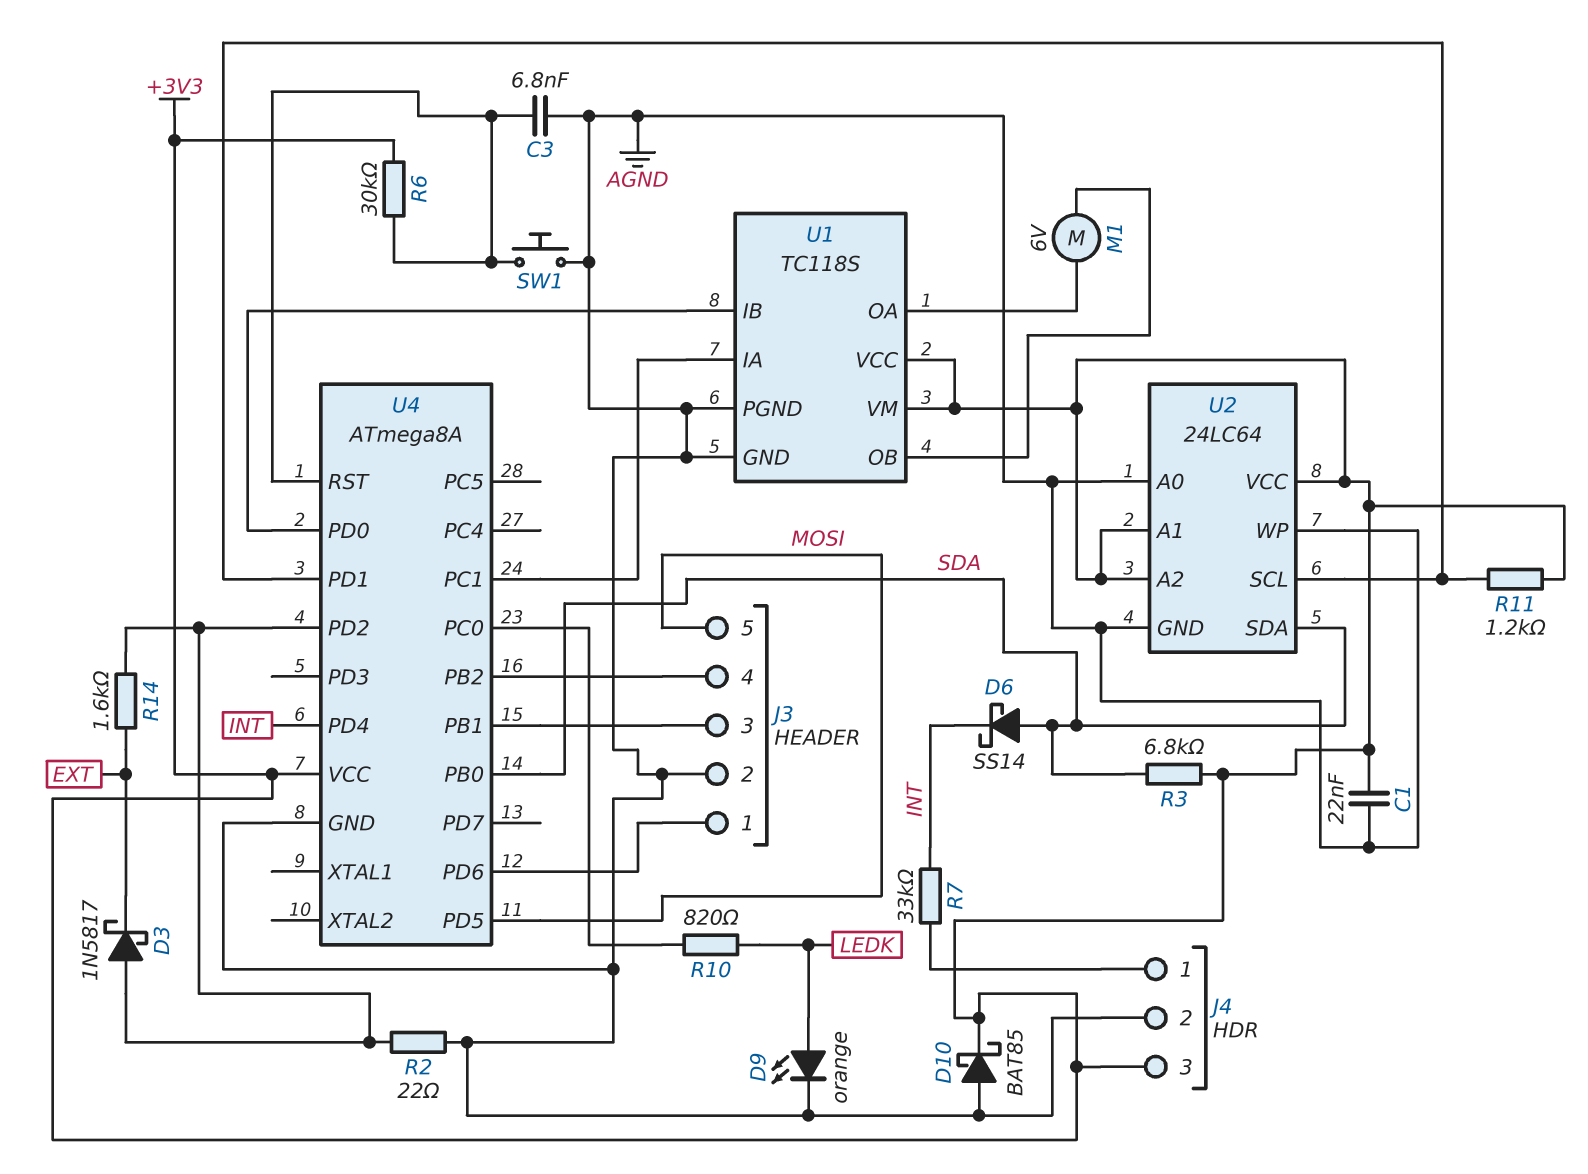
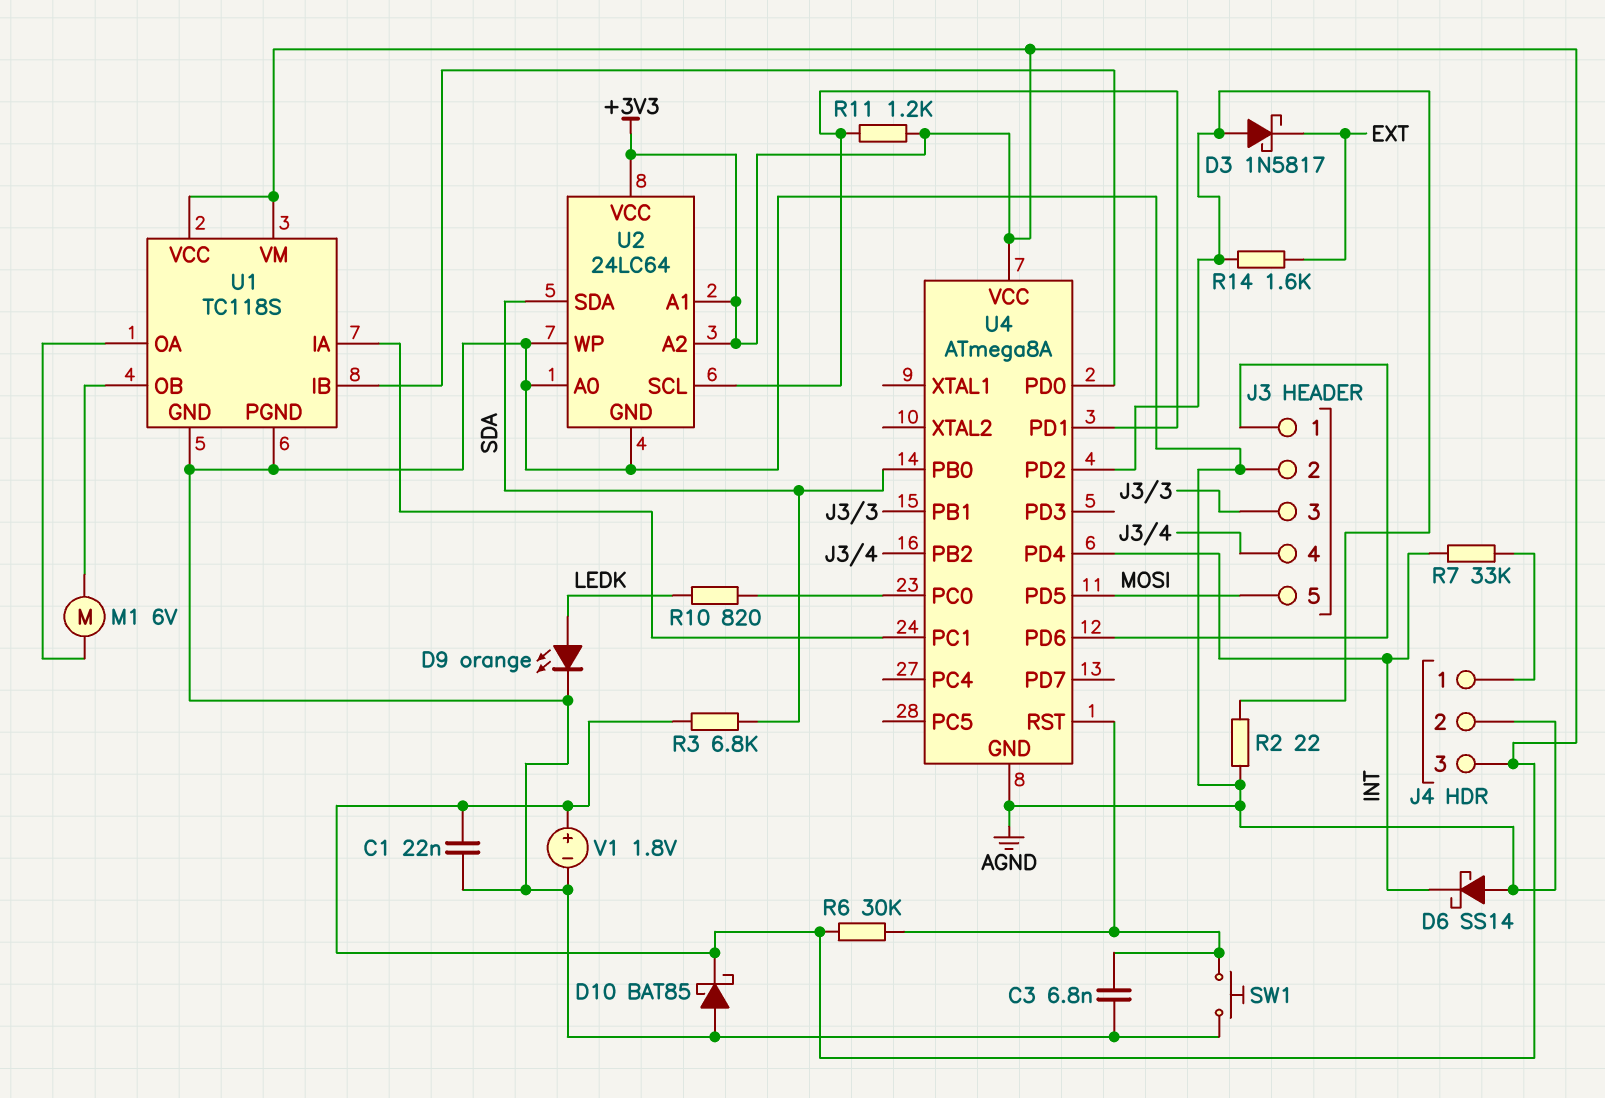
D6: schottky SS14 (A SDA, K INT) -> schottky SS14 (A AGND, K INT)
V1: none -> 1.8V (plus +3V3, minus AGND)

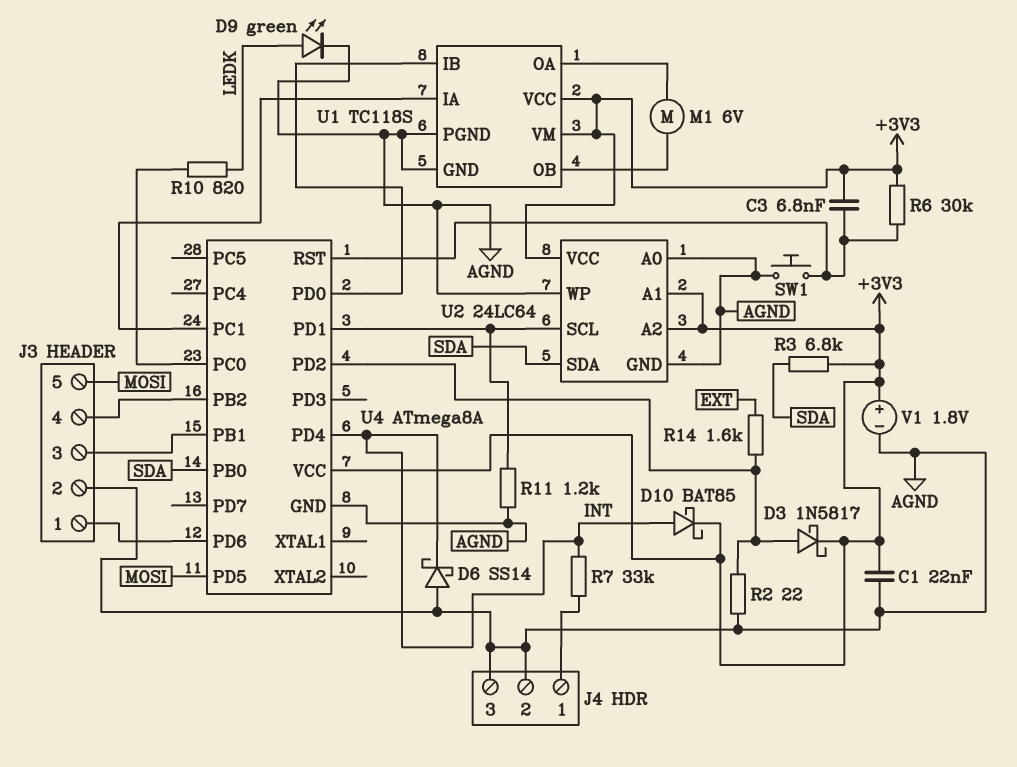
C3: 6.8nF (AGND, U4/RST) -> 6.8nF (+3V3, U4/RST)
D3: schottky 1N5817 (A U4/PD2, K EXT) -> schottky 1N5817 (A U4/PD2, K +3V3)
D9: LED orange (A LEDK, K AGND) -> LED green (A LEDK, K AGND)
D10: schottky BAT85 (A AGND, K +3V3) -> schottky BAT85 (A INT, K +3V3)
J4 pin 3: +3V3 -> AGND
R11: 1.2k (+3V3, U2/SCL) -> 1.2k (AGND, U2/SCL)

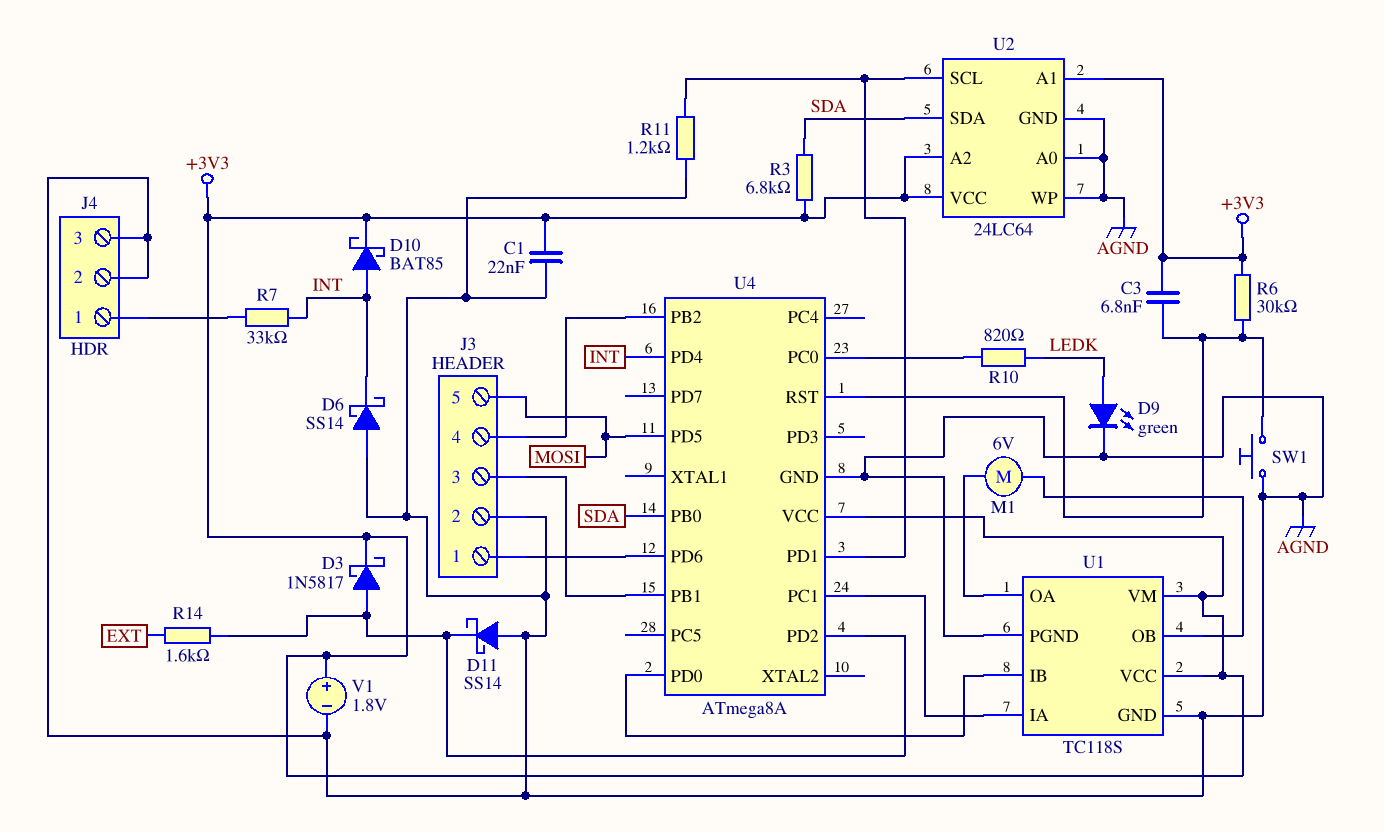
D11: none -> schottky SS14 (A AGND, K U4/PD2)
R2: 22 (AGND, U4/PD2) -> none

